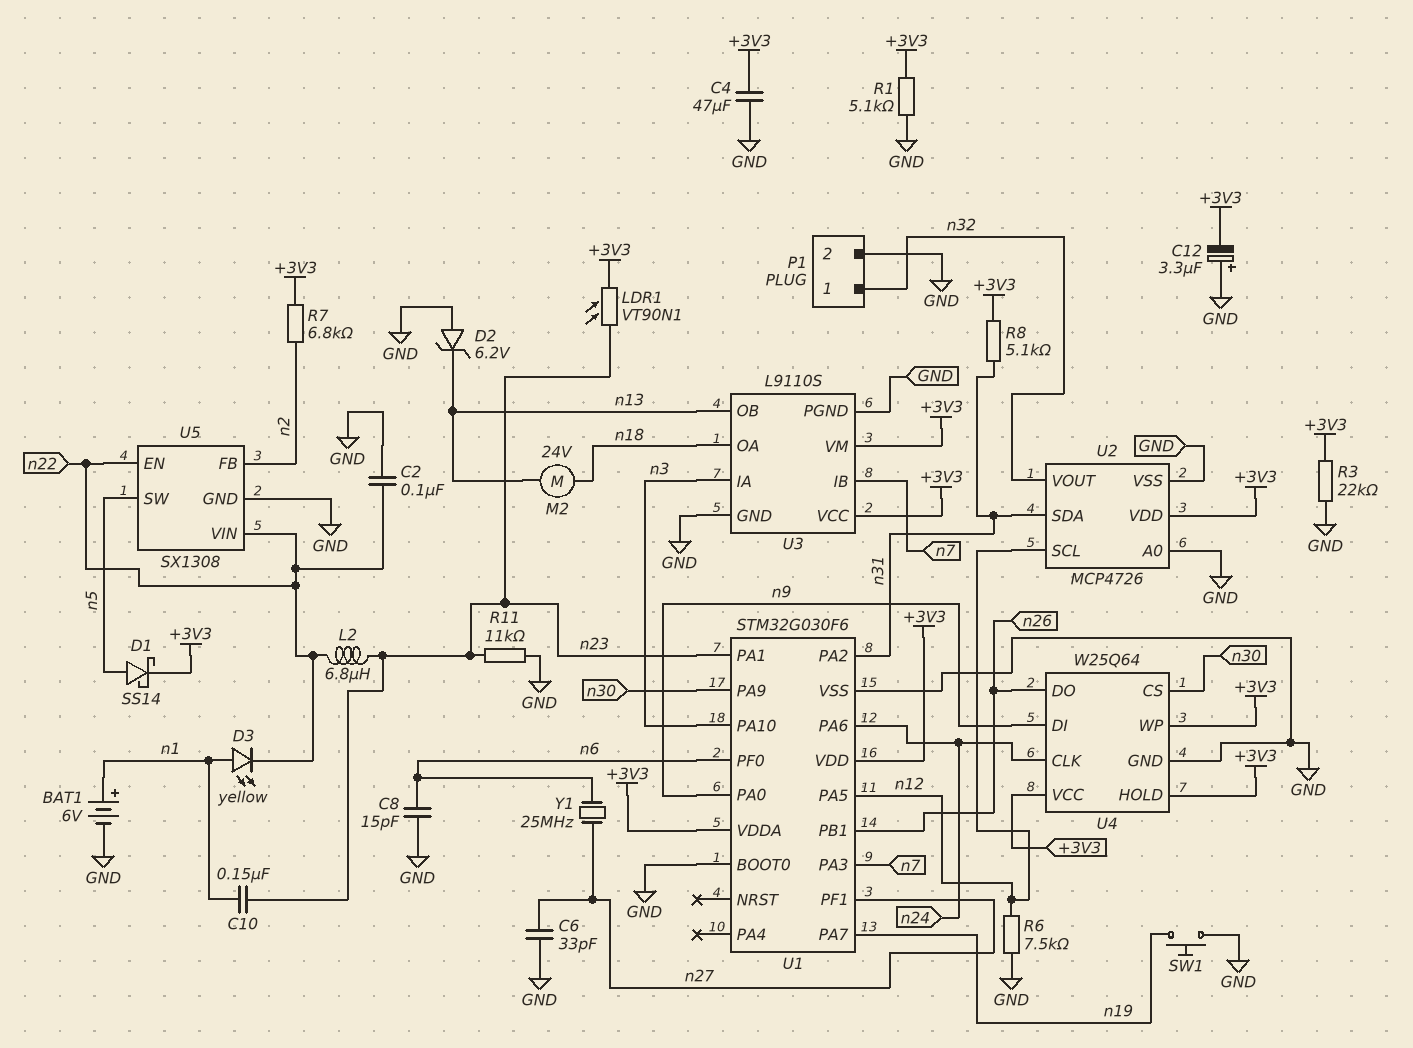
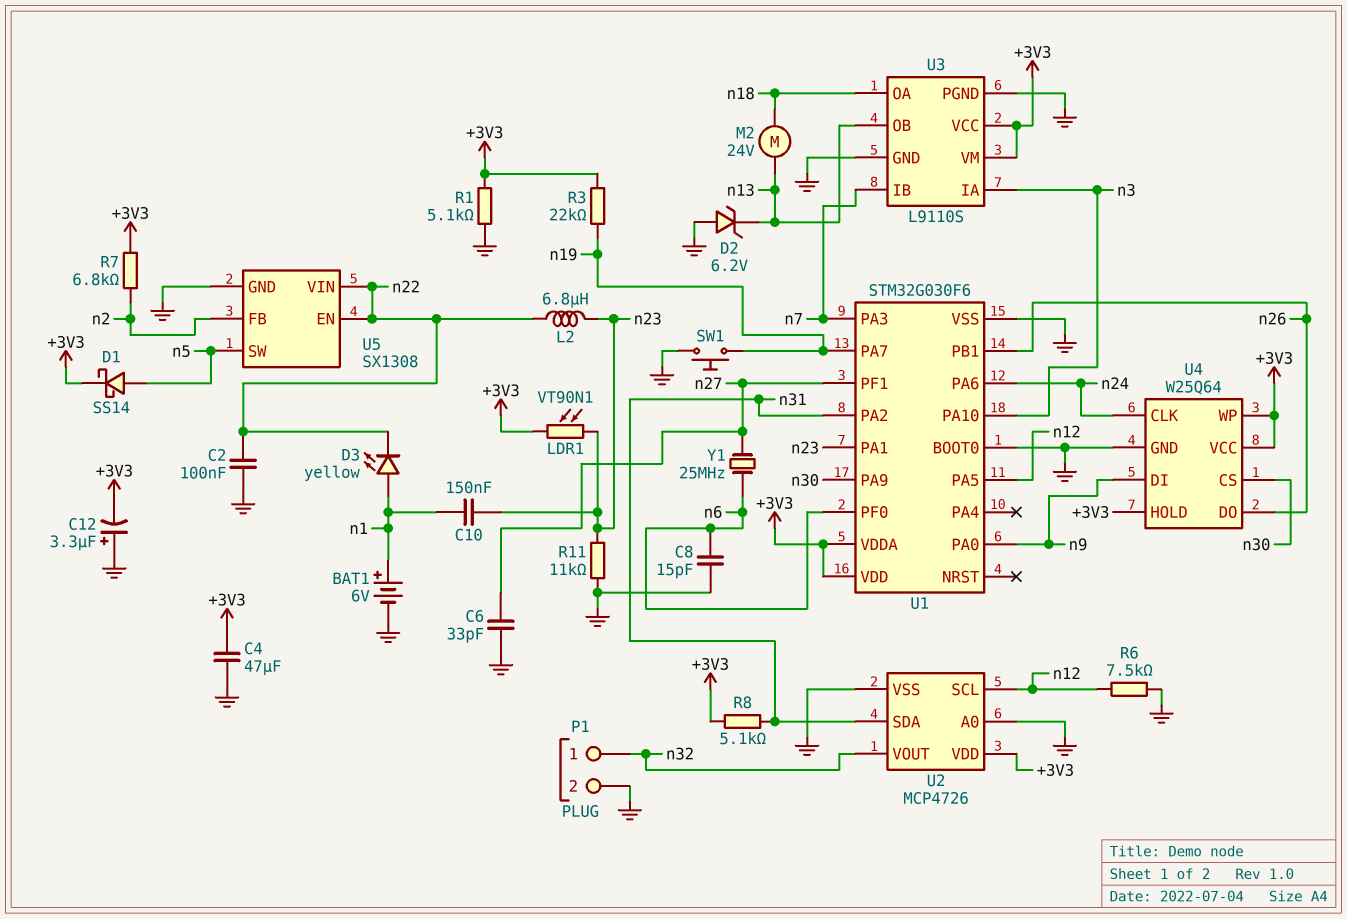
R3: 22k (+3V3, GND) -> 22k (+3V3, n19)

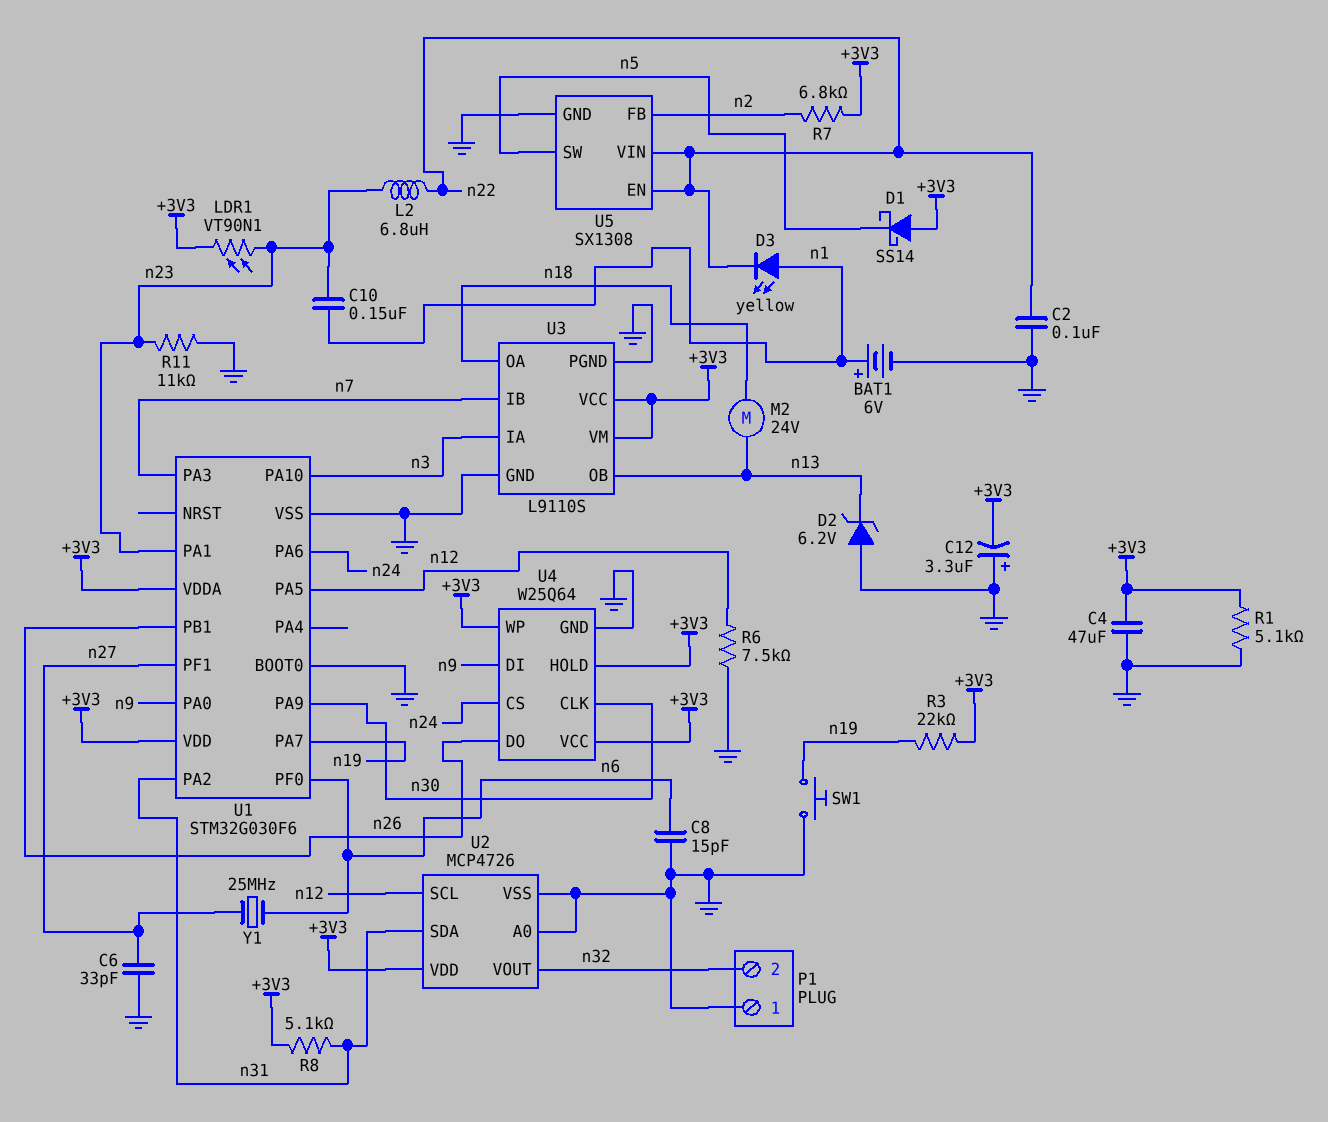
D1: schottky SS14 (A n5, K +3V3) -> schottky SS14 (A +3V3, K n5)
P1 pin 1: n32 -> GND
P1 pin 2: GND -> n32
U4 pin CLK: n24 -> n30
U4 pin CS: n30 -> n24

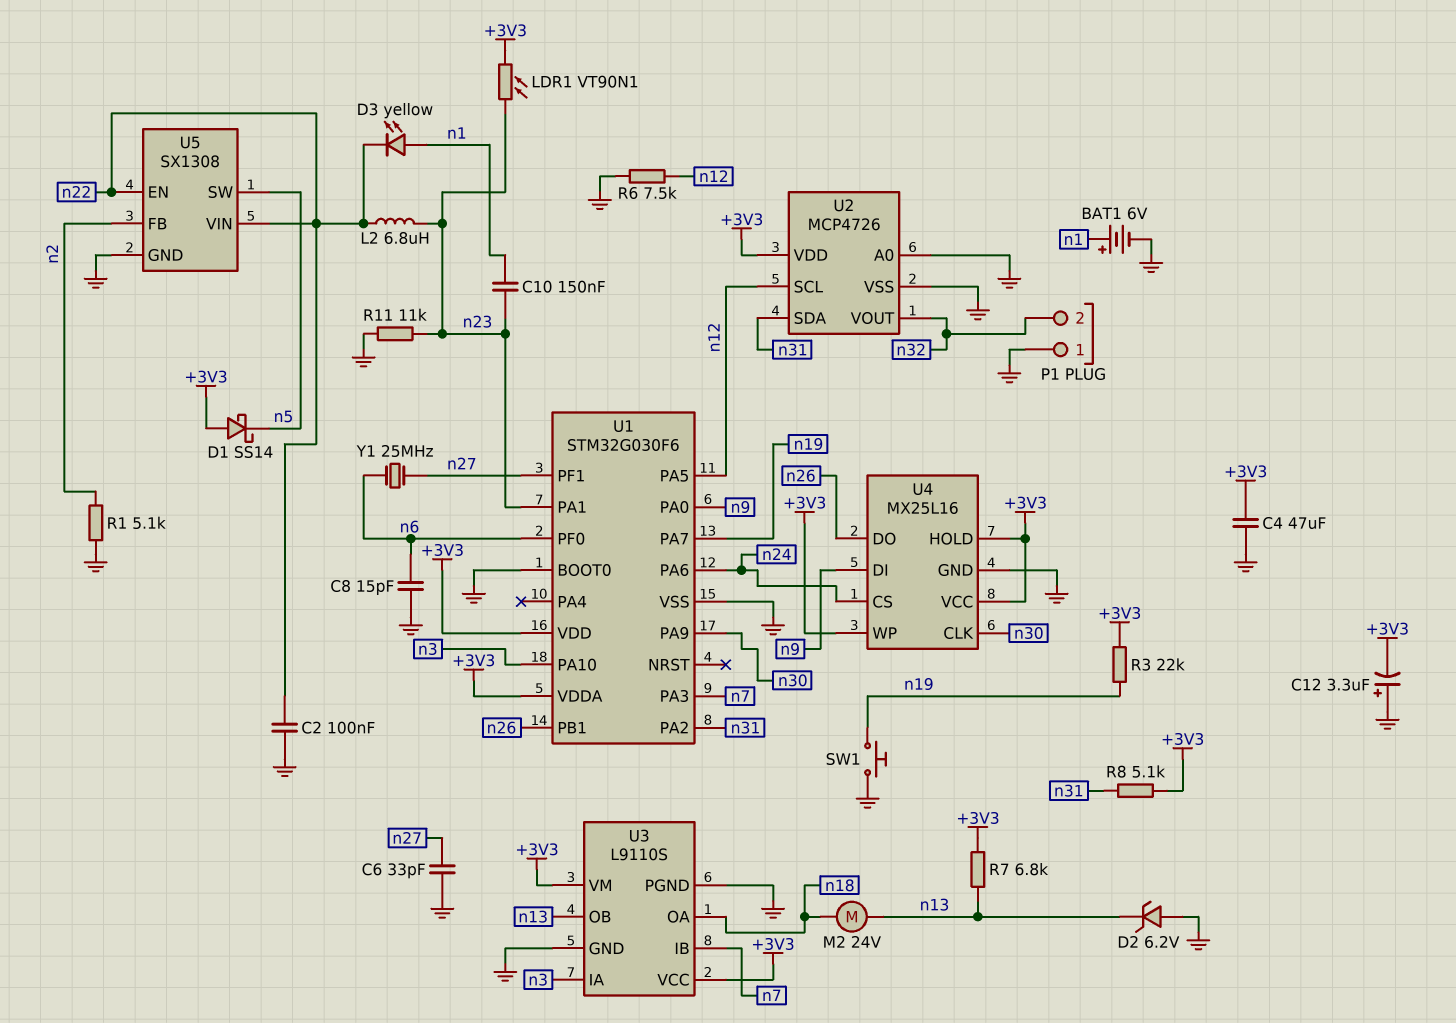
R1: 5.1k (+3V3, GND) -> 5.1k (GND, n2)
R7: 6.8k (+3V3, n2) -> 6.8k (+3V3, n13)
U4: W25Q64 -> MX25L16

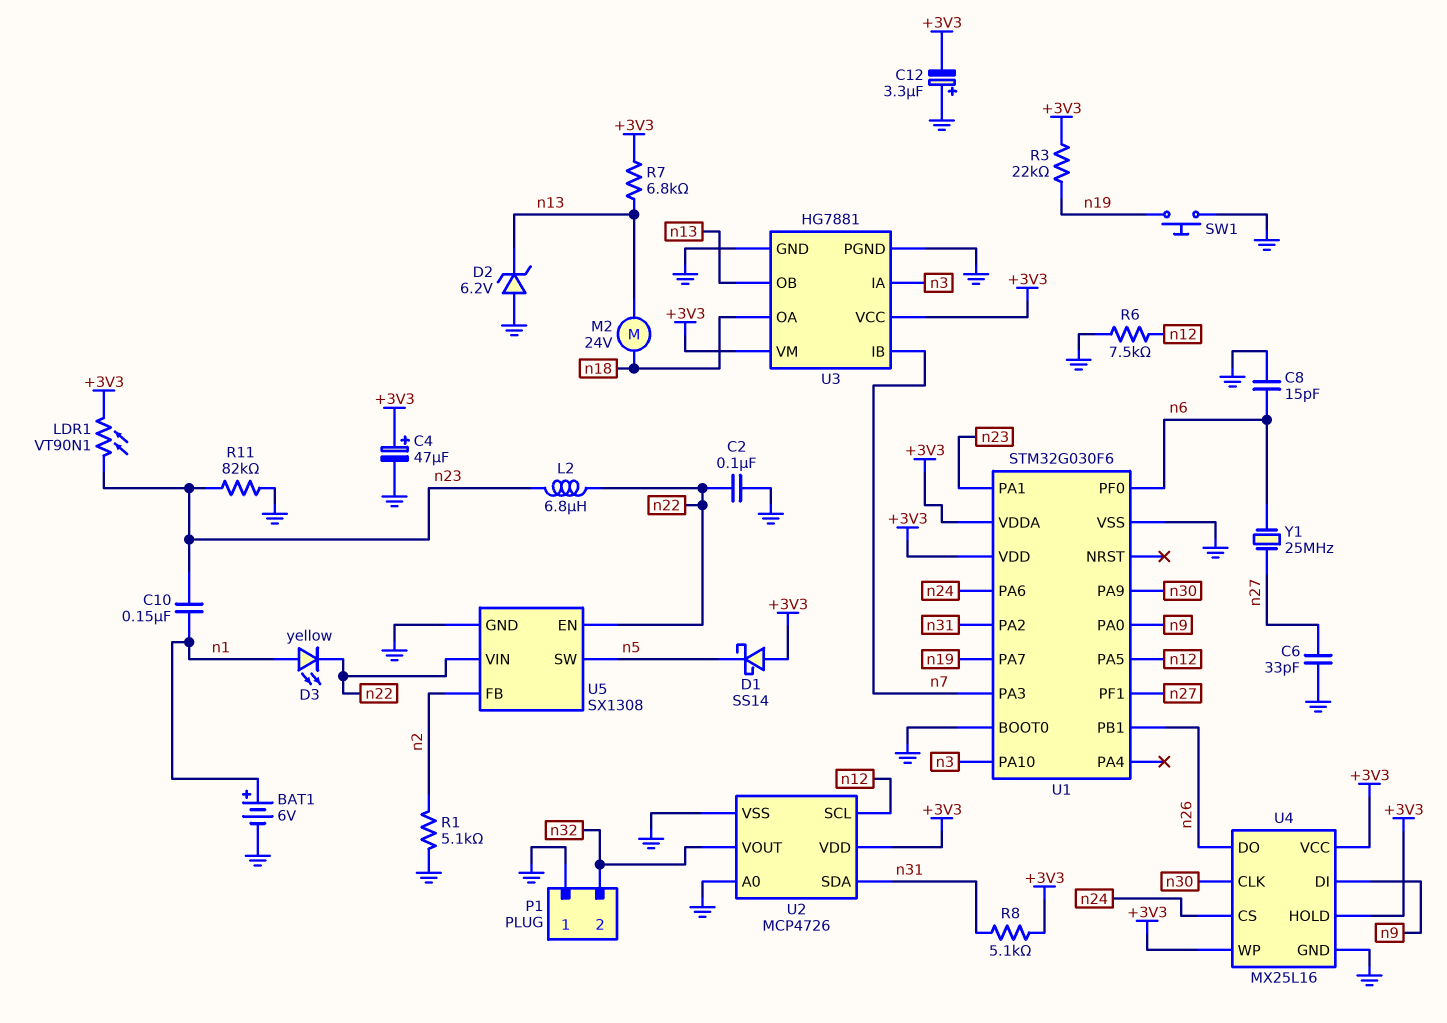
C4: 47uF (+3V3, GND) -> 47uF (plus +3V3, minus GND)
R11: 11k (GND, n23) -> 82k (GND, n23)
U3: L9110S -> HG7881

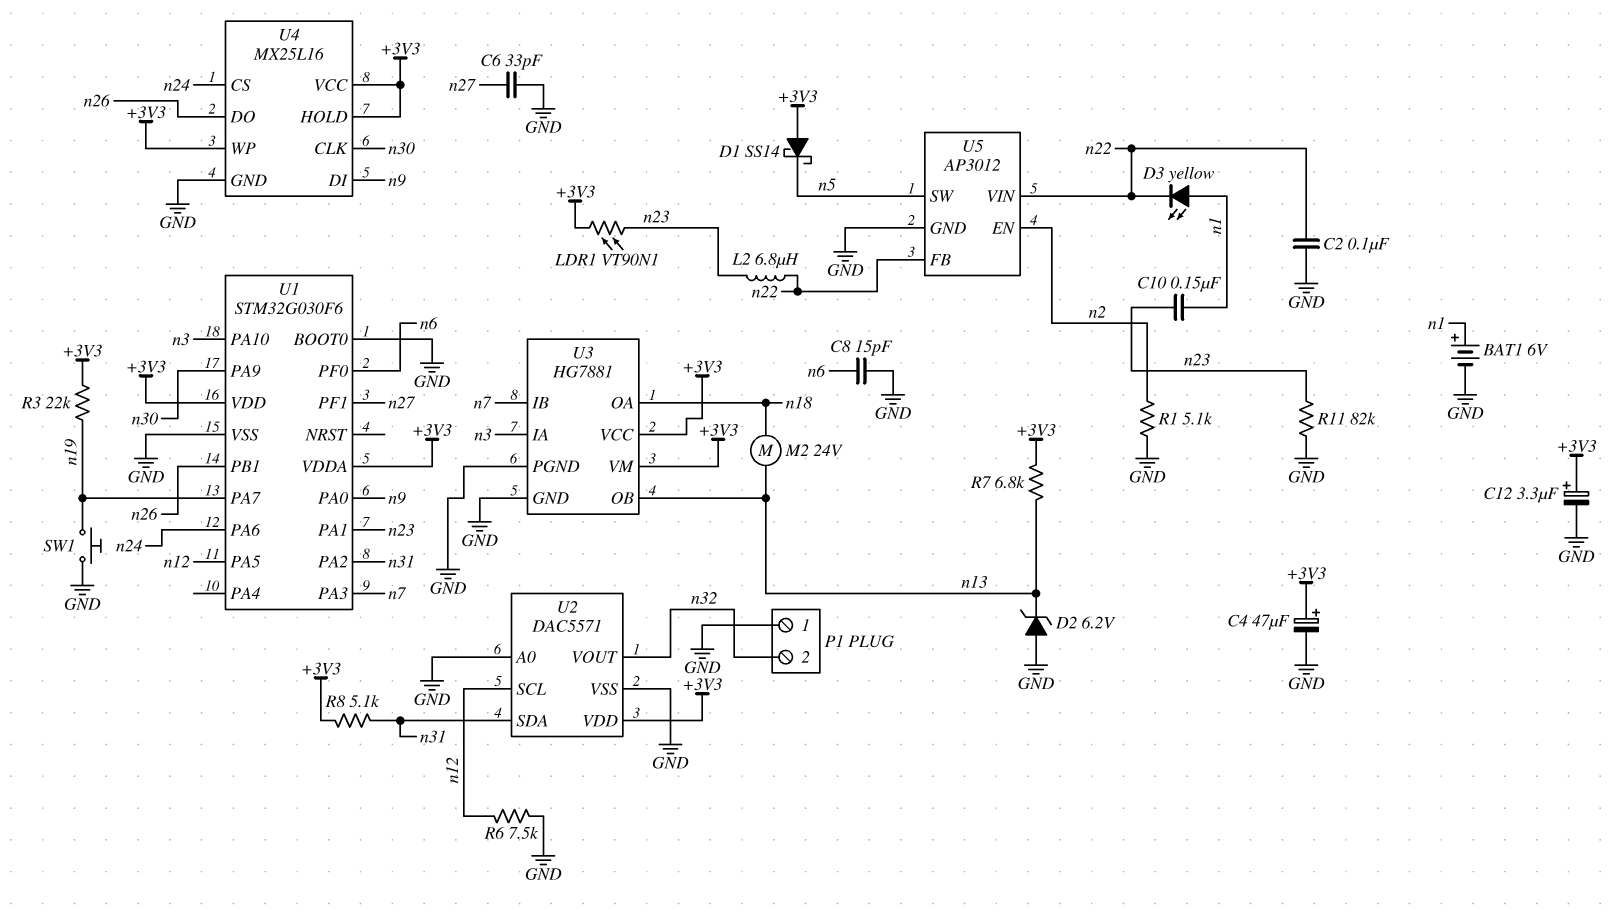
C12: 3.3uF (plus GND, minus +3V3) -> 3.3uF (plus +3V3, minus GND)
U2: MCP4726 -> DAC5571
U5: SX1308 -> AP3012
U5 pin EN: n22 -> n2
U5 pin FB: n2 -> n22
Y1: 25MHz (n6, n27) -> none

